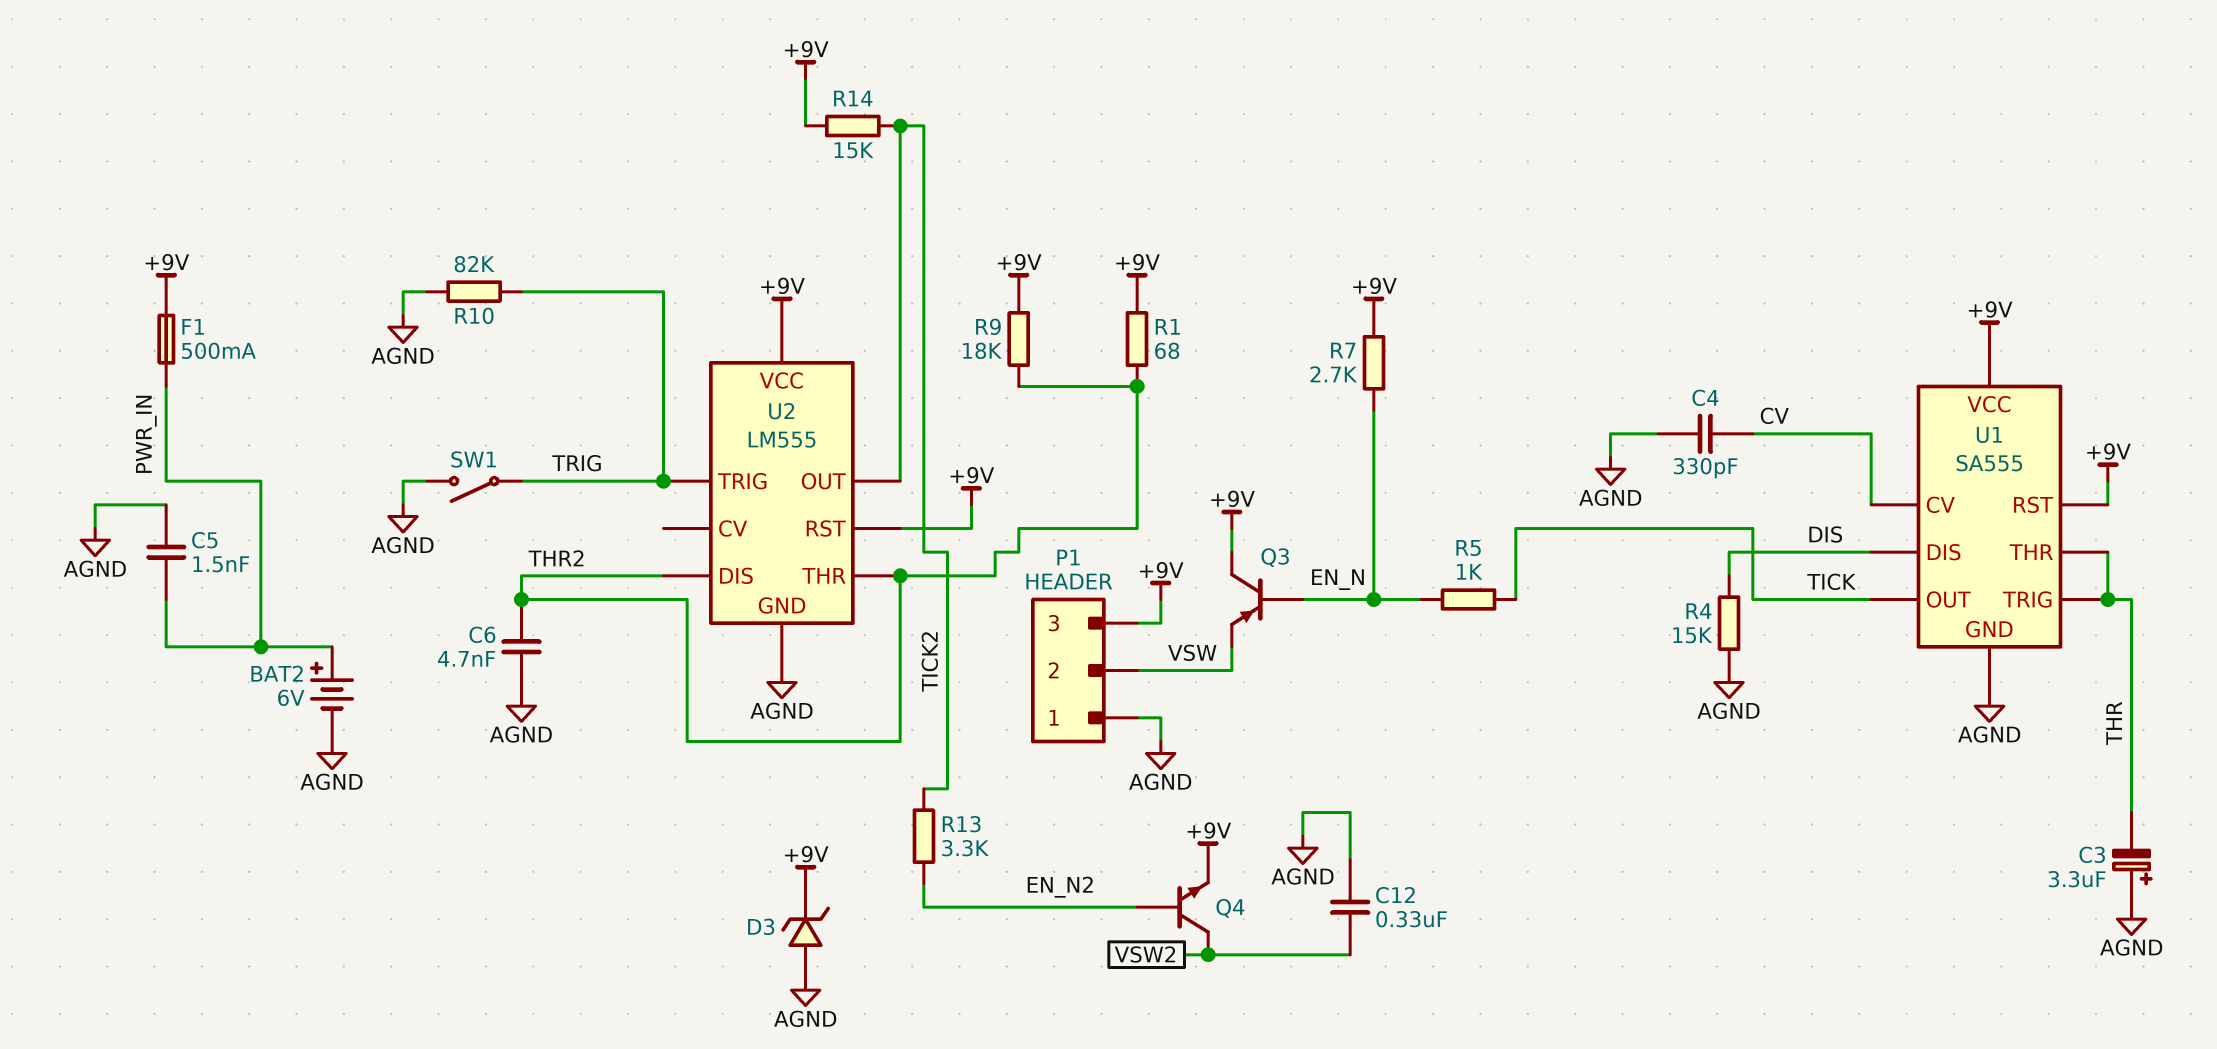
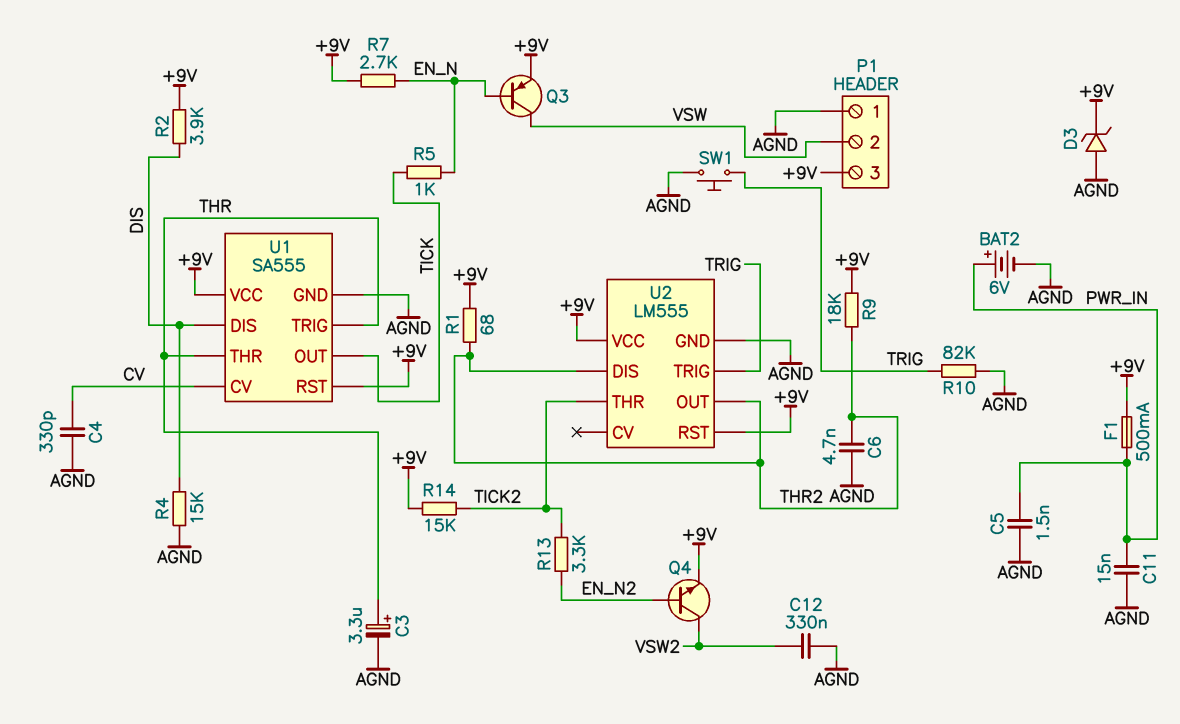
C3: 3.3uF (plus AGND, minus THR) -> 3.3uF (plus THR, minus AGND)
C11: none -> 15nF (AGND, PWR_IN)
Q3: PNP (B EN_N, C +9V, E VSW) -> PNP (B EN_N, C VSW, E +9V)
R2: none -> 3.9k (+9V, DIS)
SW1: switch (AGND, TRIG) -> button (AGND, TRIG)
U2 pin OUT: TICK2 -> THR2
U2 pin THR: THR2 -> TICK2

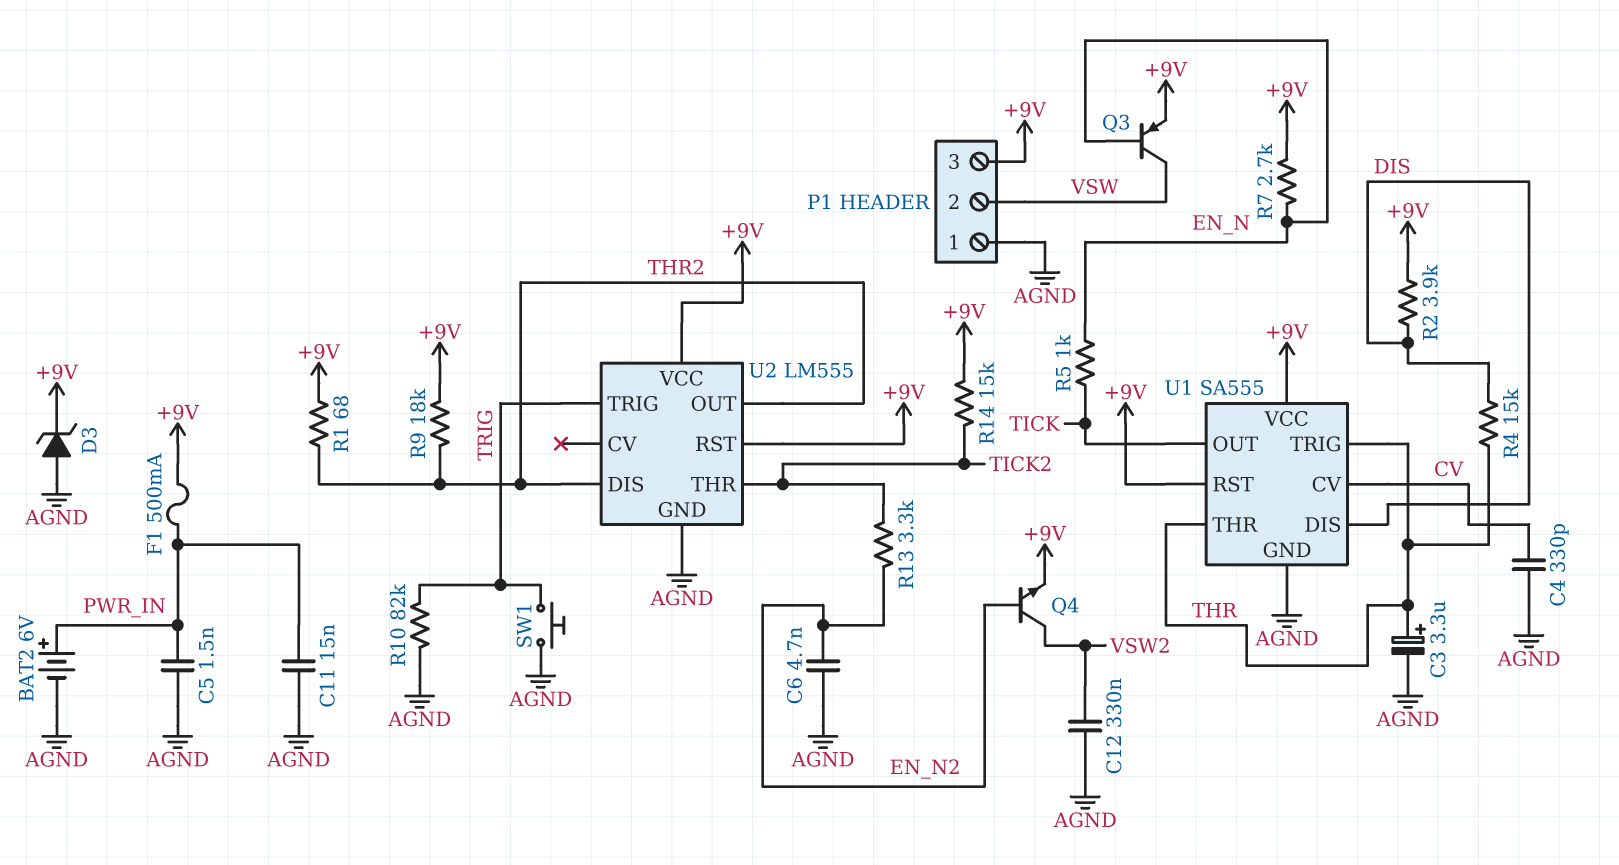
C6: 4.7nF (AGND, THR2) -> 4.7nF (AGND, EN_N2)
R4: 15k (AGND, DIS) -> 15k (DIS, THR)

